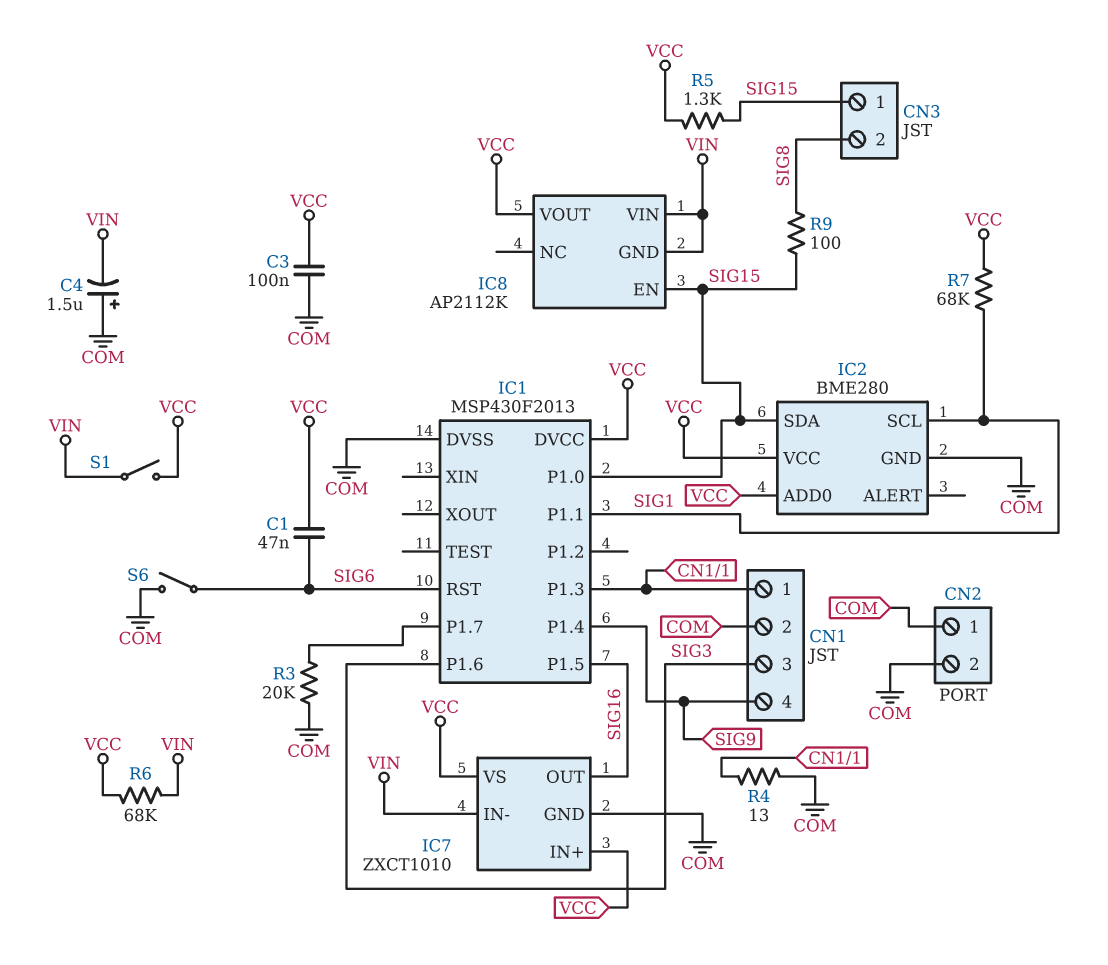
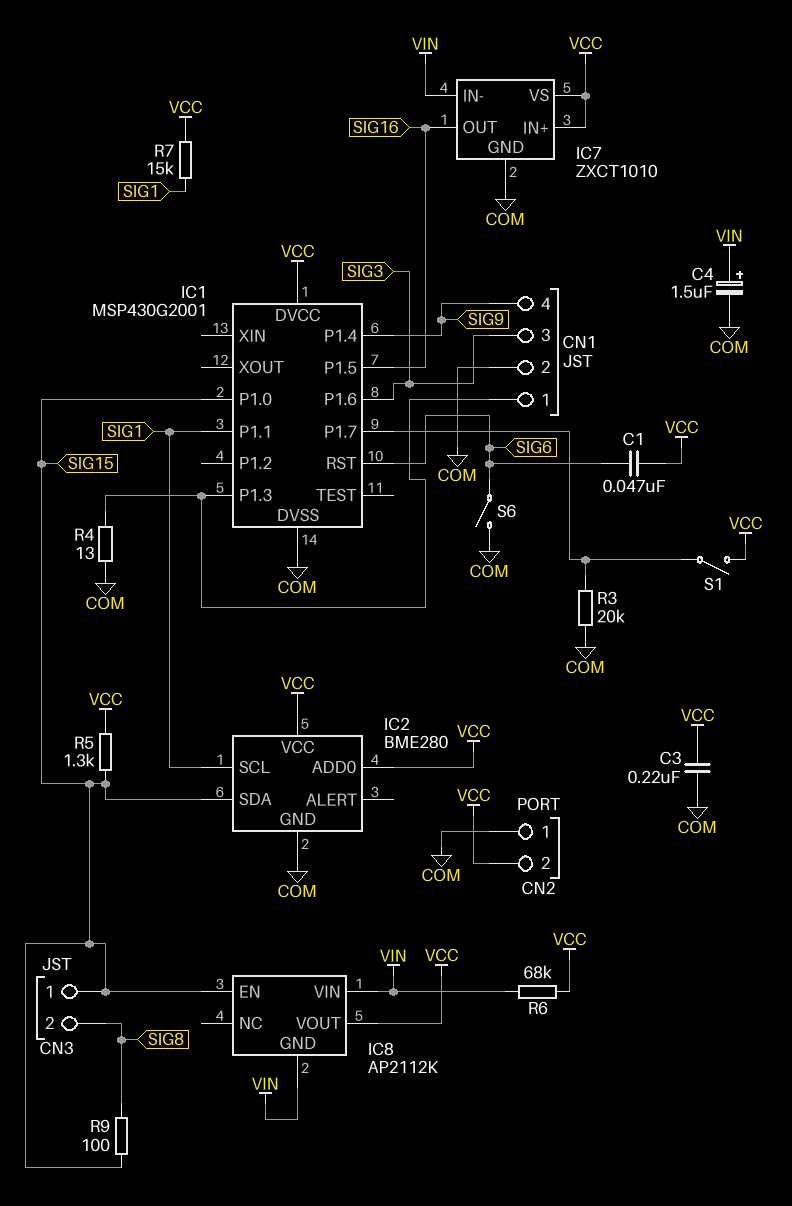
C3: 100nF (COM, VCC) -> 220nF (COM, VCC)
C4: 1.5uF (plus COM, minus VIN) -> 1.5uF (plus VIN, minus COM)
CN2 pin 2: COM -> VCC
IC1: MSP430F2013 -> MSP430G2001
R7: 68k (SIG1, VCC) -> 15k (SIG1, VCC)
S1: switch (VCC, VIN) -> switch (IC1/P1.7, VCC)

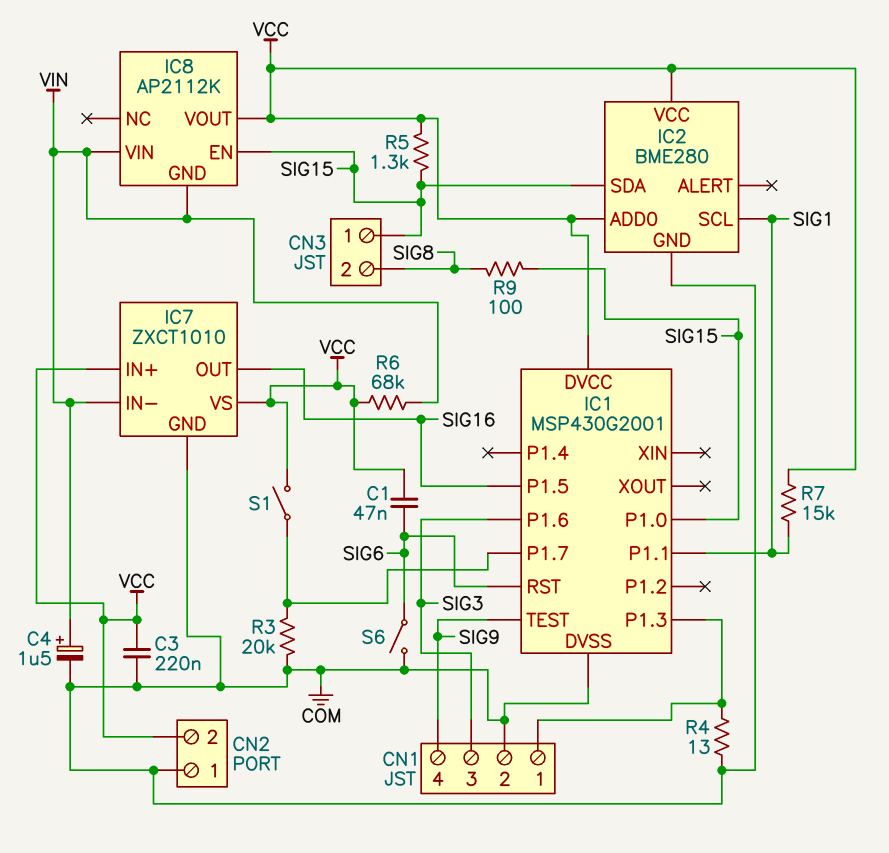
IC1 pin P1.4: SIG9 -> none
IC1 pin TEST: none -> SIG9

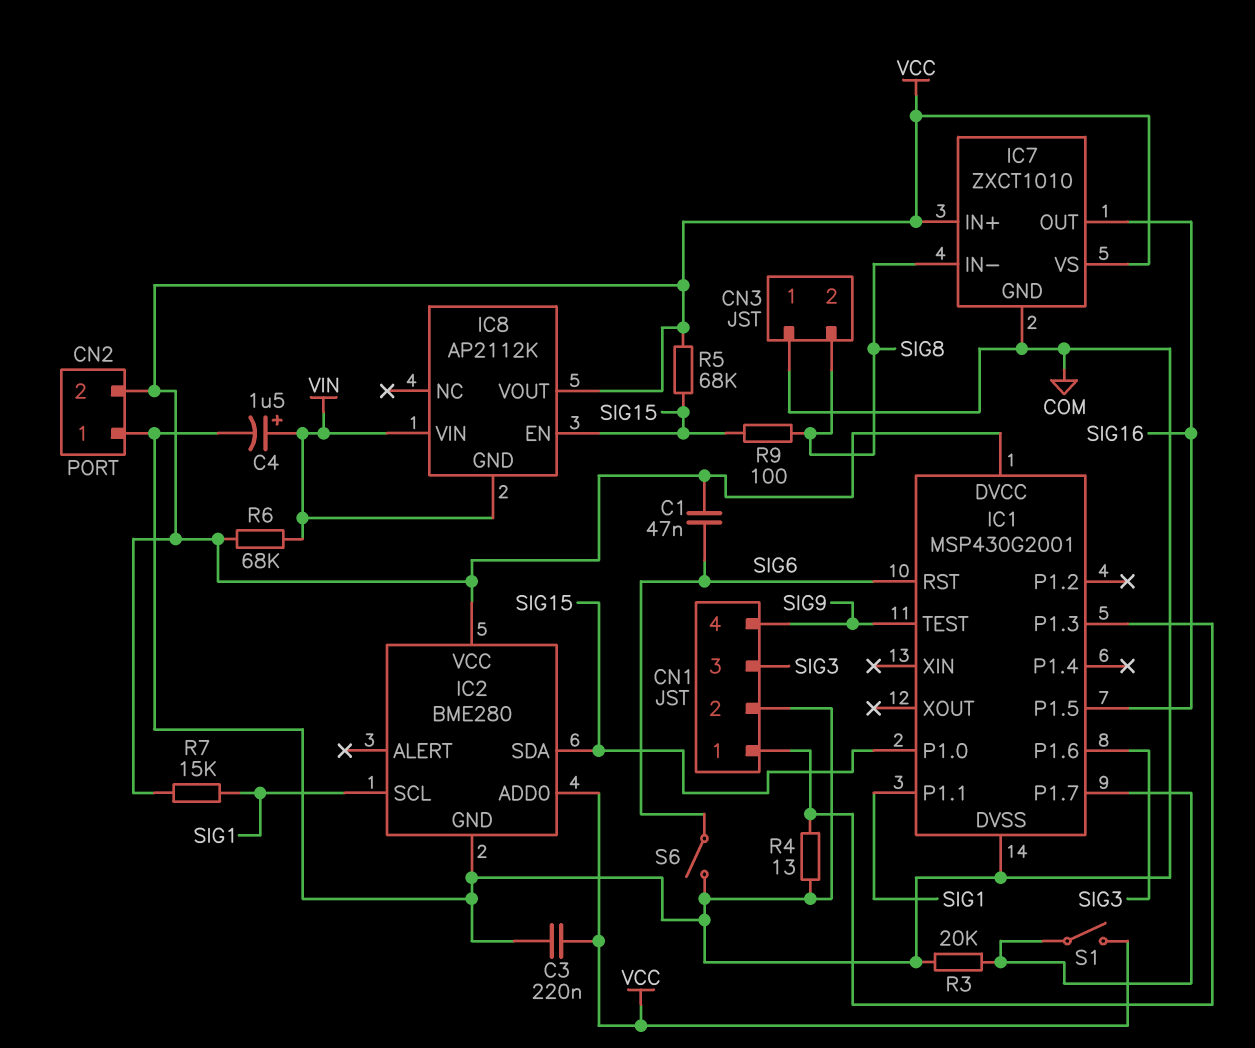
CN3 pin 1: SIG15 -> COM
IC7 pin IN-: VIN -> SIG8
R5: 1.3k (SIG15, VCC) -> 68k (SIG15, VCC)

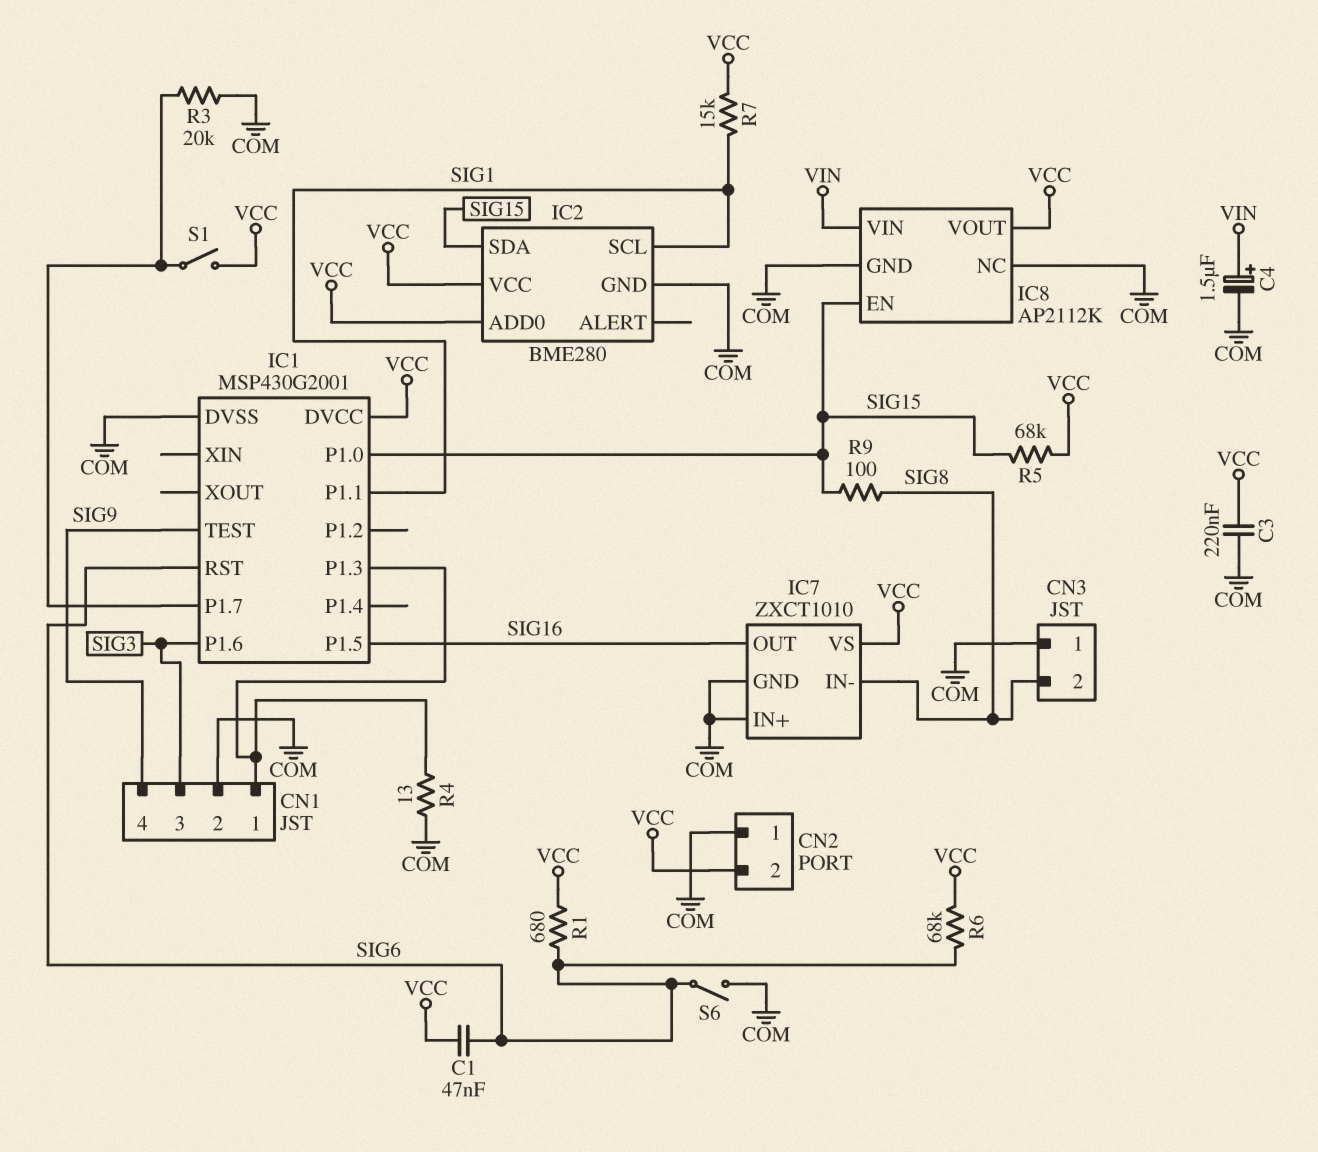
IC7 pin IN+: VCC -> COM
IC8 pin GND: VIN -> COM
IC8 pin NC: none -> COM
R1: none -> 680 (SIG6, VCC)
R6: 68k (VCC, VIN) -> 68k (SIG6, VCC)

